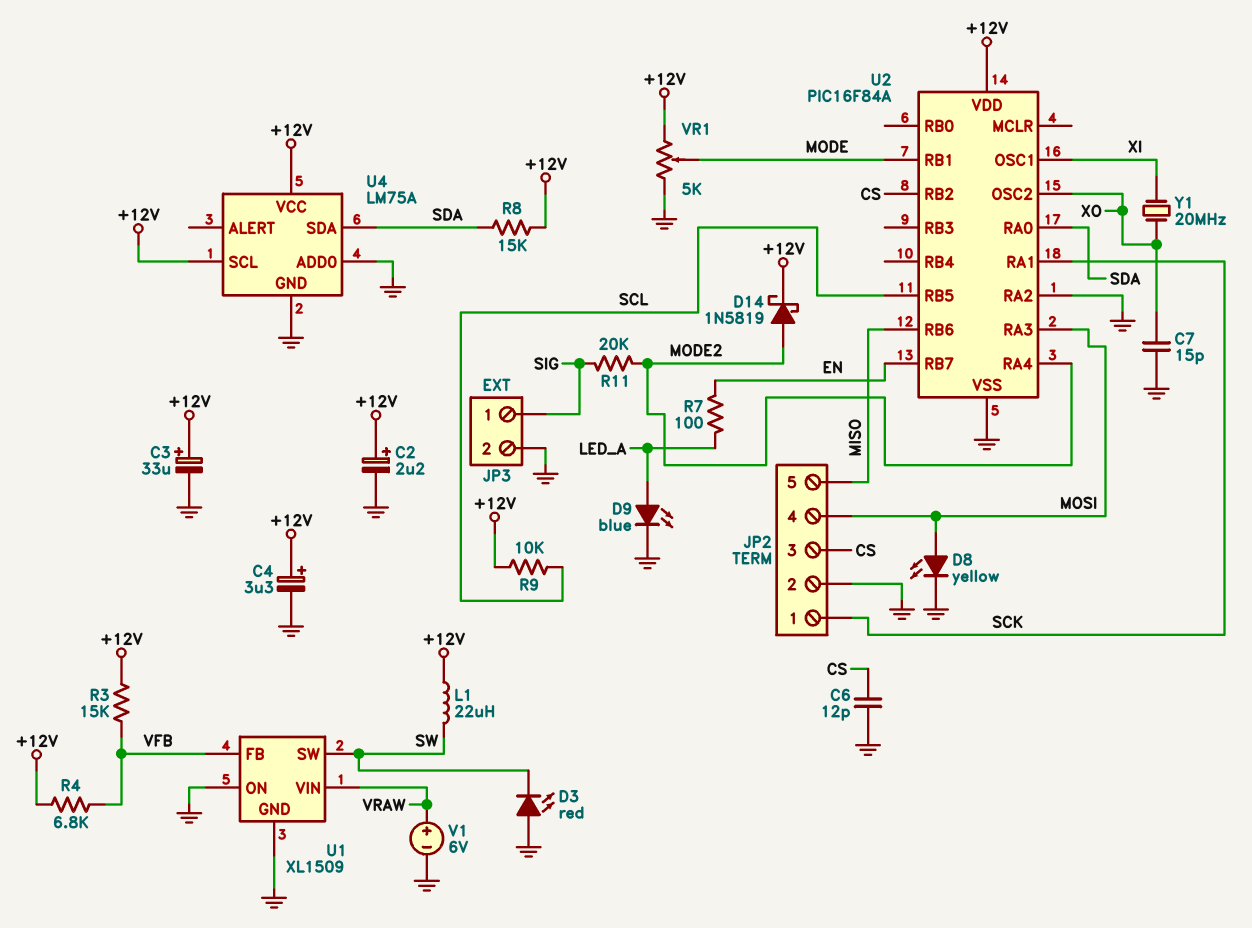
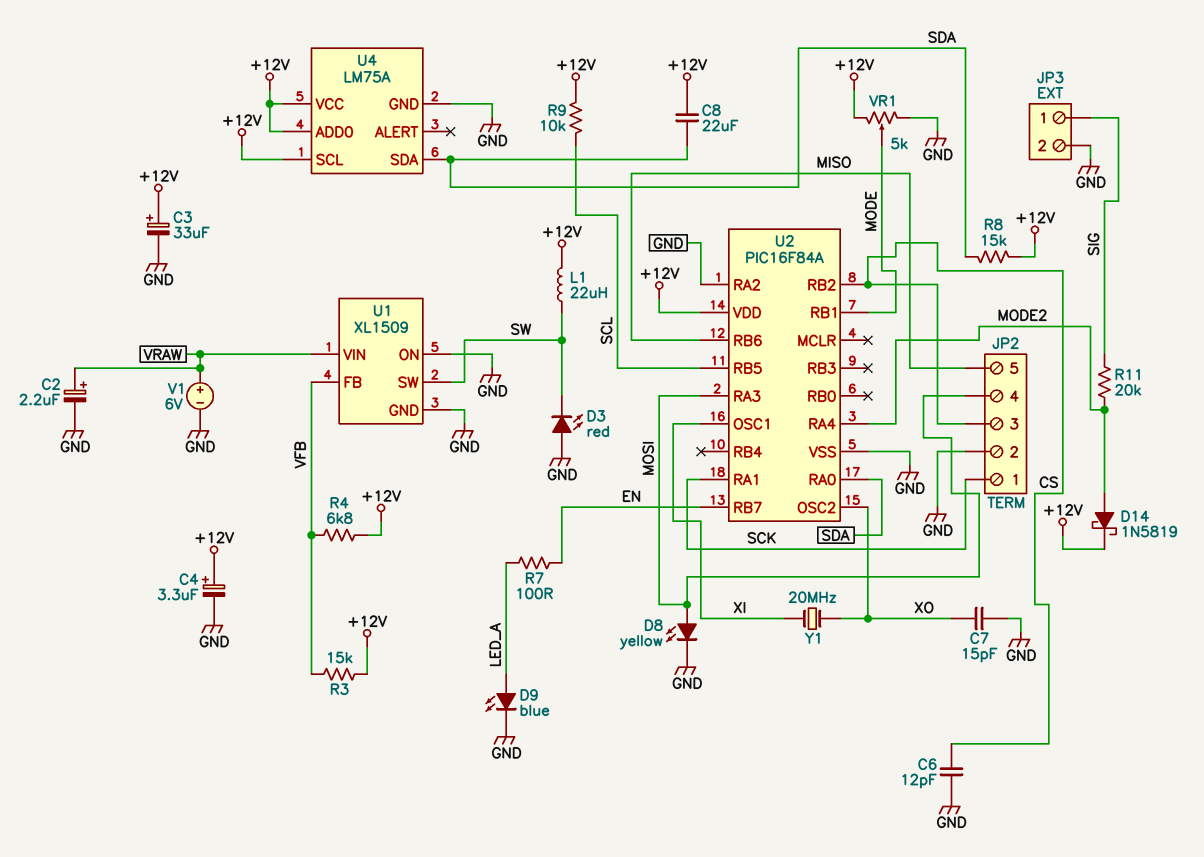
C2: 2.2uF (plus +12V, minus GND) -> 2.2uF (plus VRAW, minus GND)
C8: none -> 22uF (+12V, SDA)
U4 pin ADD0: GND -> +12V

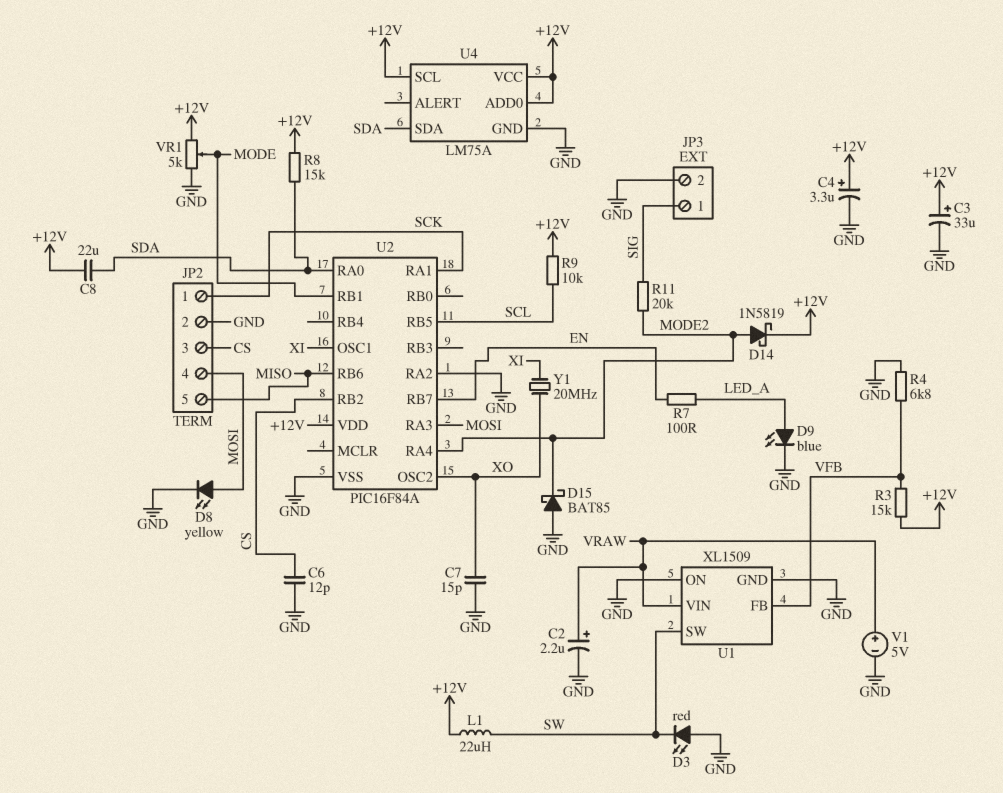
D15: none -> schottky BAT85 (A GND, K MODE2)
R4: 6.8k (+12V, VFB) -> 6.8k (GND, VFB)
V1: 6V (plus VRAW, minus GND) -> 5V (plus VRAW, minus GND)

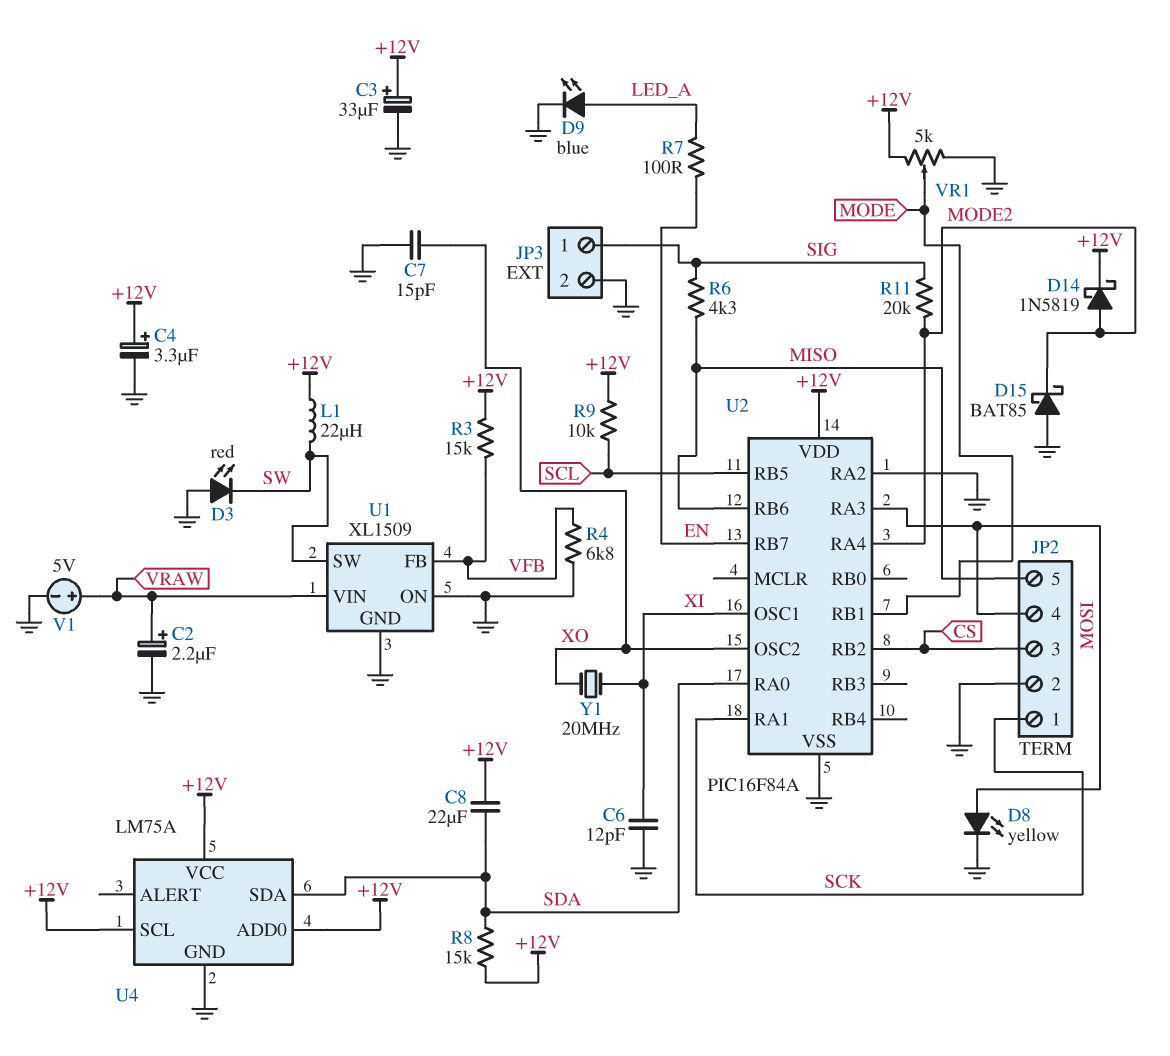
C6: 12pF (CS, GND) -> 12pF (GND, XI)
R6: none -> 4.3k (MISO, SIG)

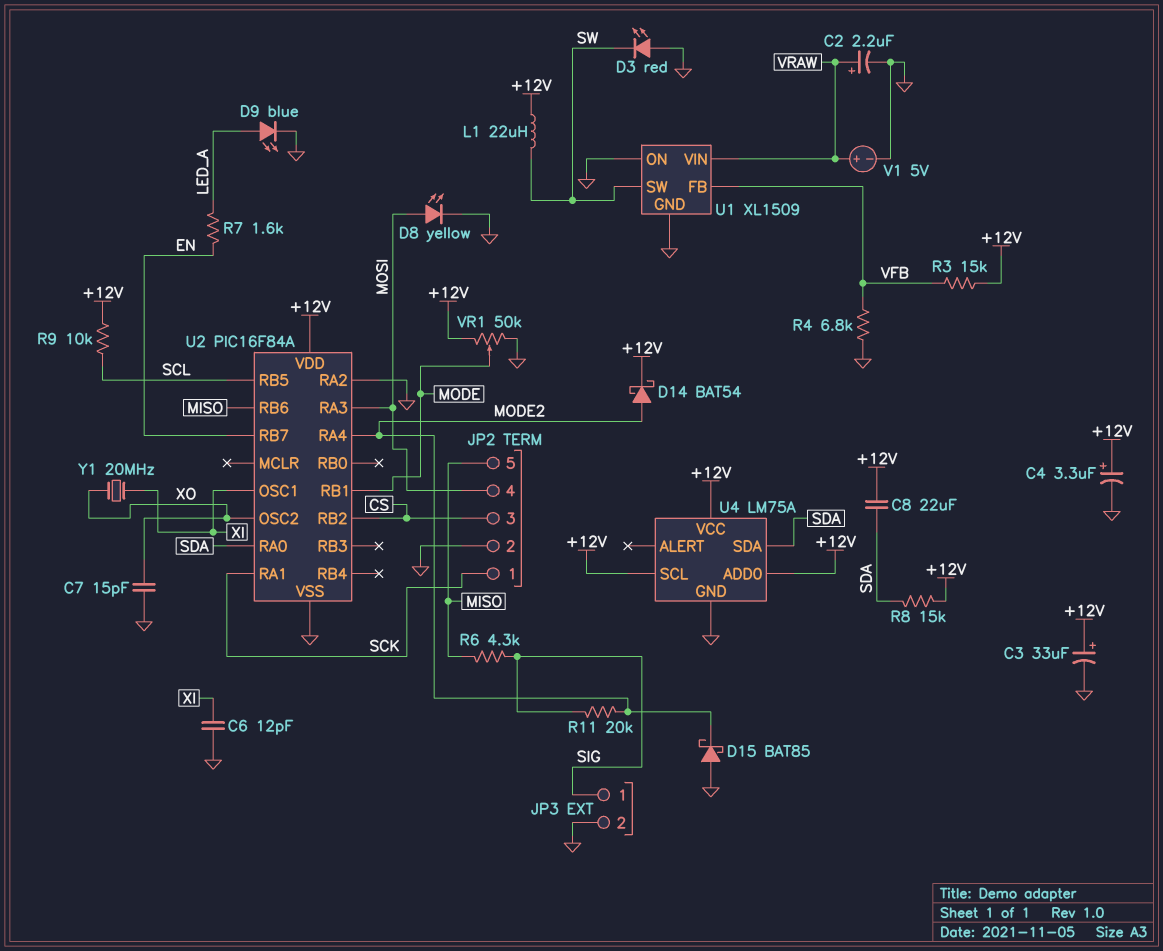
D14: schottky 1N5819 (A MODE2, K +12V) -> schottky BAT54 (A MODE2, K +12V)
R7: 100 (EN, LED_A) -> 1.6k (EN, LED_A)
VR1: 5k (+12V, GND, wiper MODE) -> 50k (+12V, GND, wiper MODE)

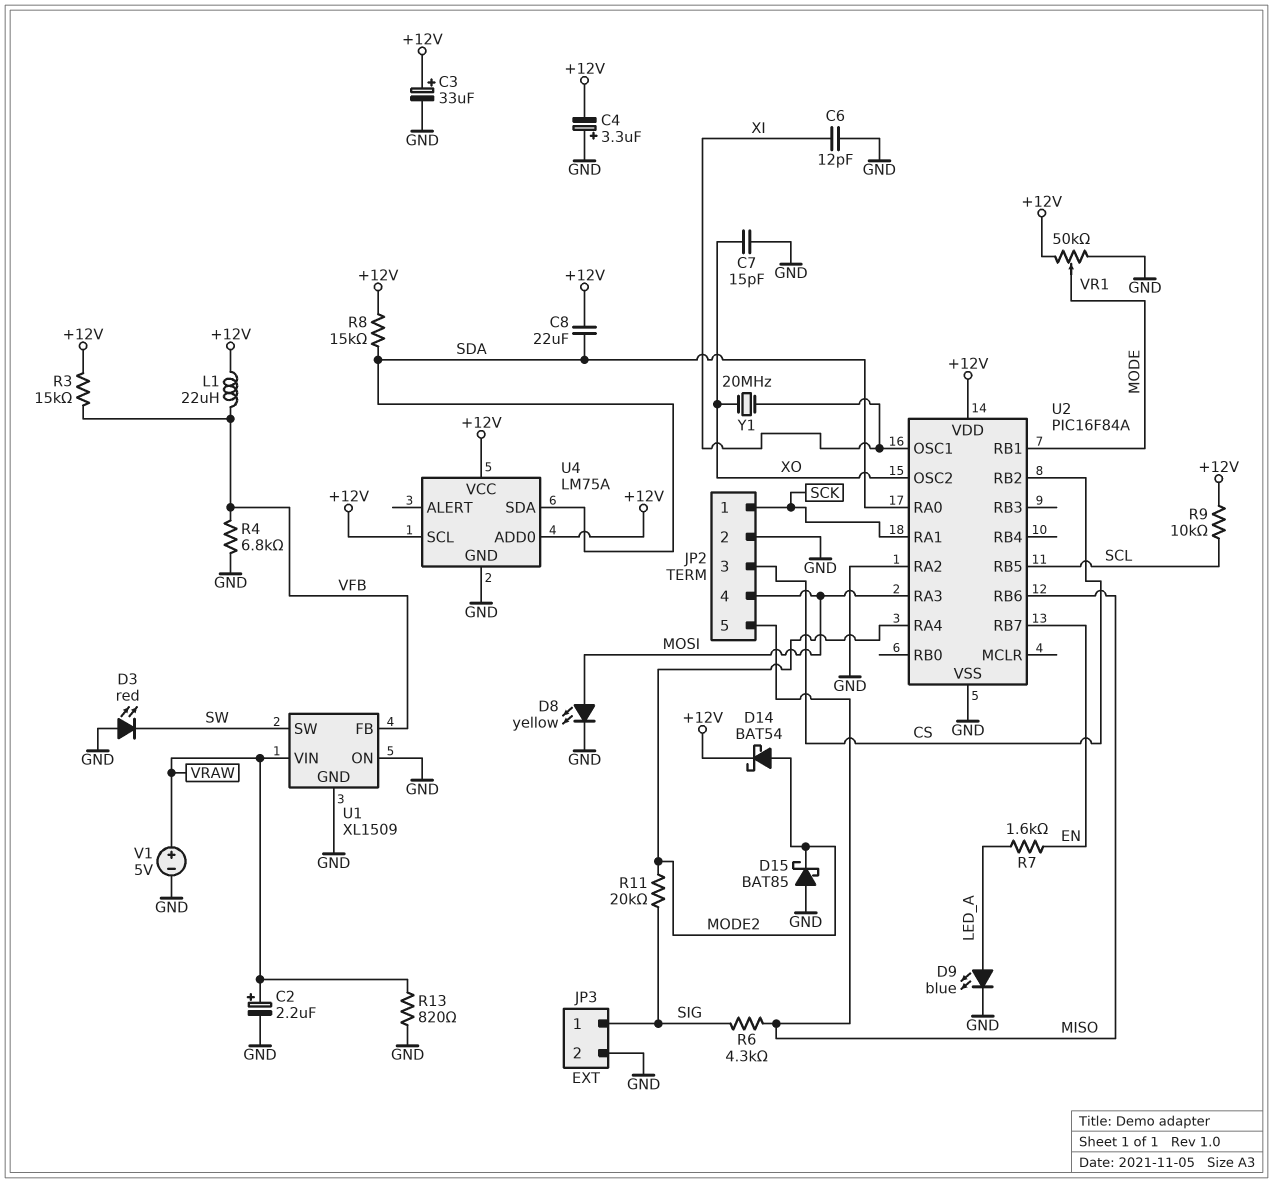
C4: 3.3uF (plus +12V, minus GND) -> 3.3uF (plus GND, minus +12V)
L1: 22uH (+12V, SW) -> 22uH (+12V, VFB)
R13: none -> 820 (GND, VRAW)

